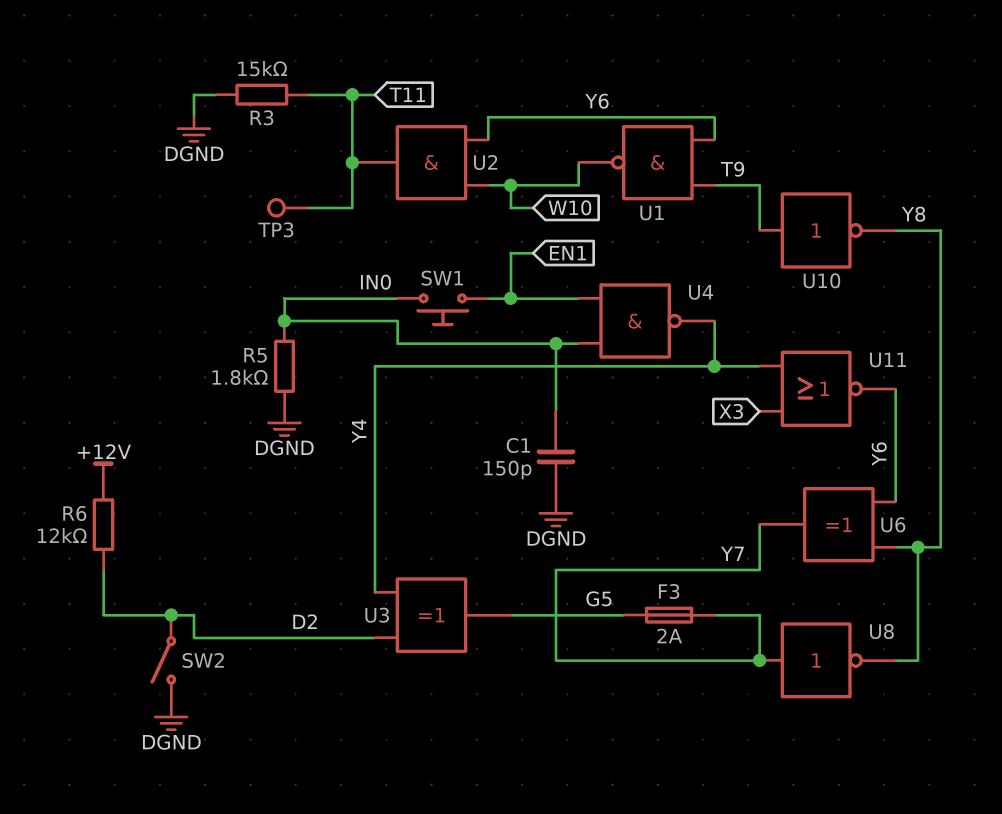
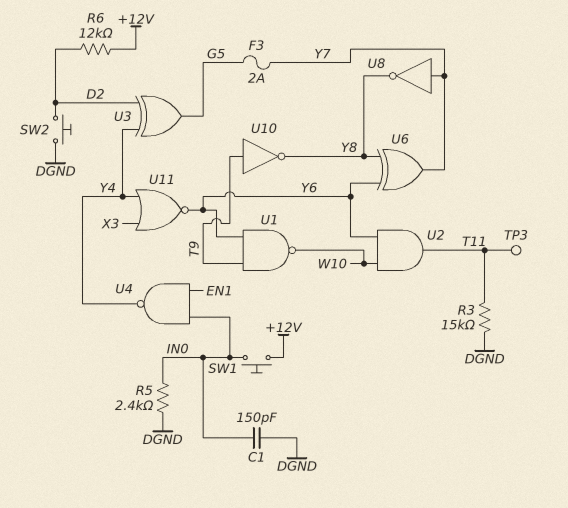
R5: 1.8k (DGND, IN0) -> 2.4k (DGND, IN0)
SW1: button (EN1, IN0) -> button (+12V, IN0)
SW2: switch (D2, DGND) -> button (D2, DGND)

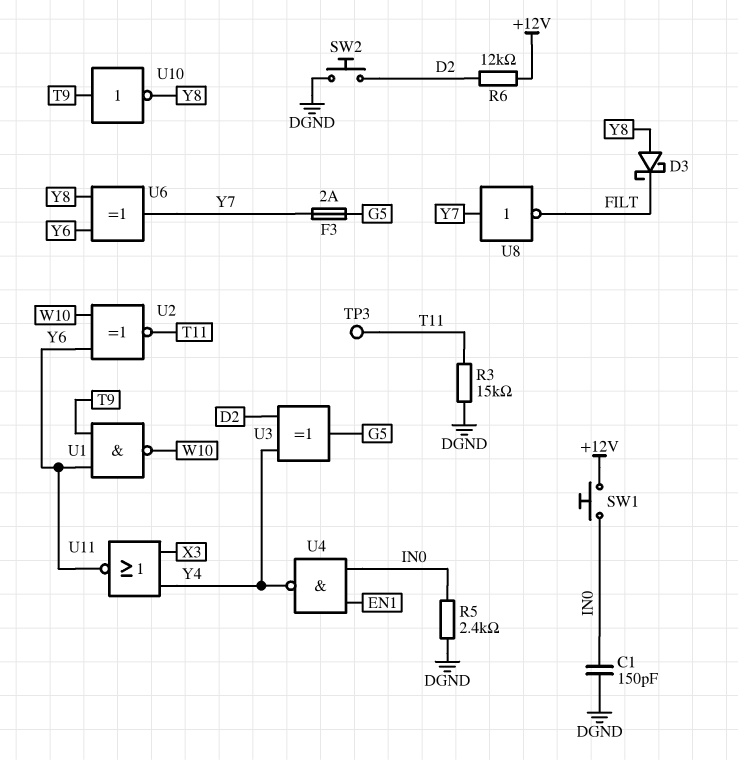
D3: none -> schottky (A Y8, K FILT)
U2: AND (in W10, in Y6, out T11) -> XNOR (in W10, in Y6, out T11)
U8: NOT (in Y7, out Y8) -> NOT (in Y7, out FILT)

